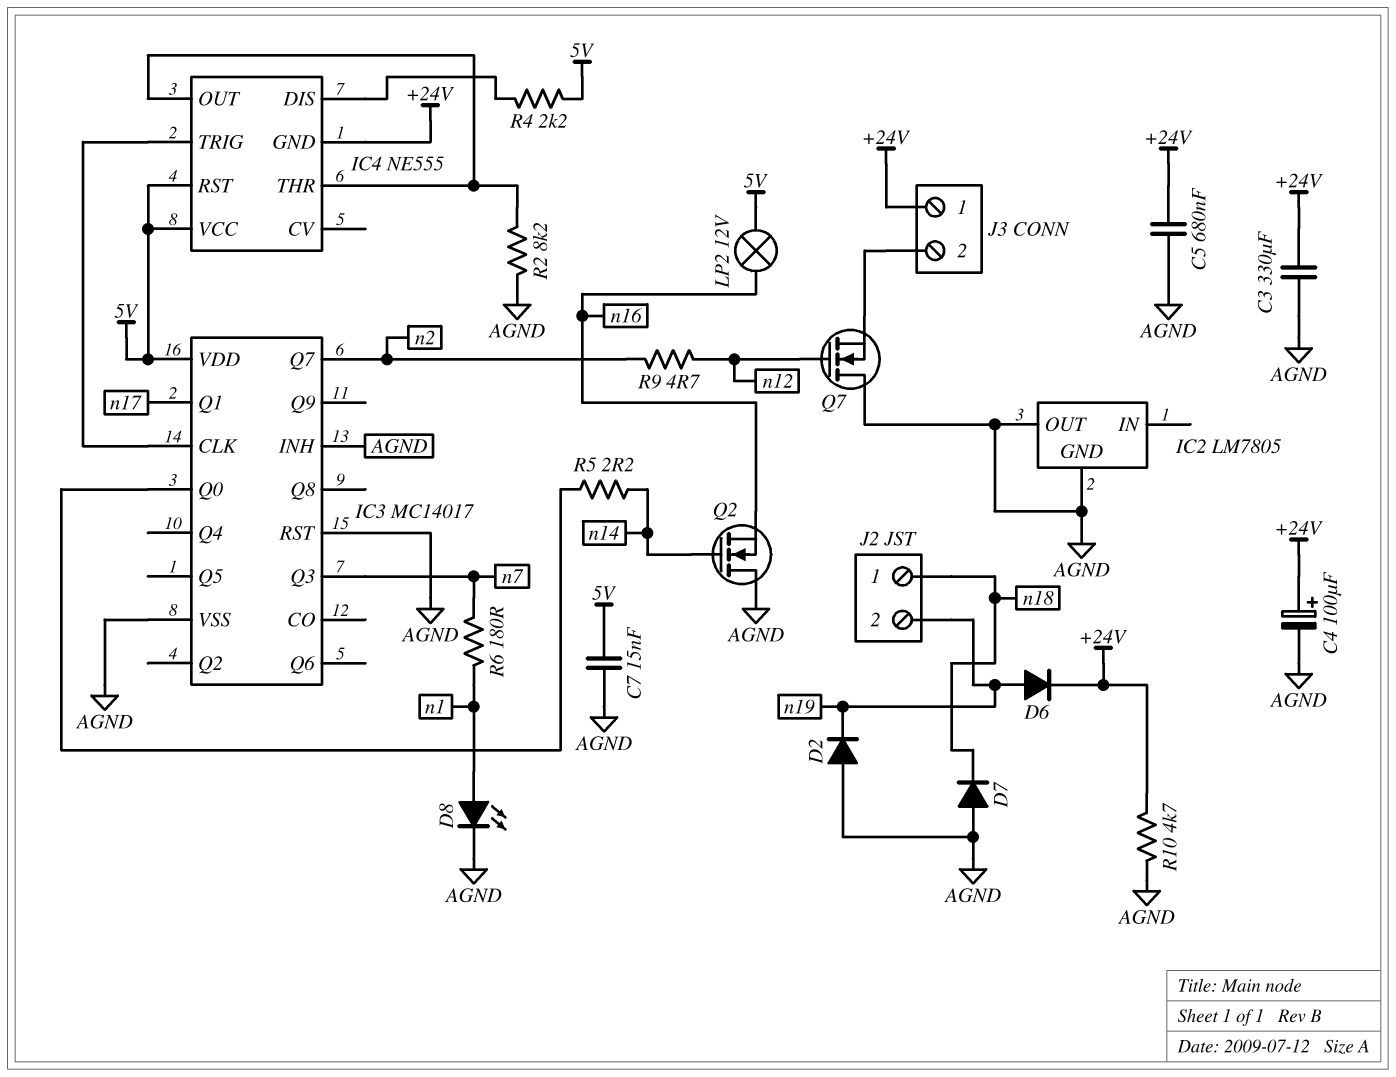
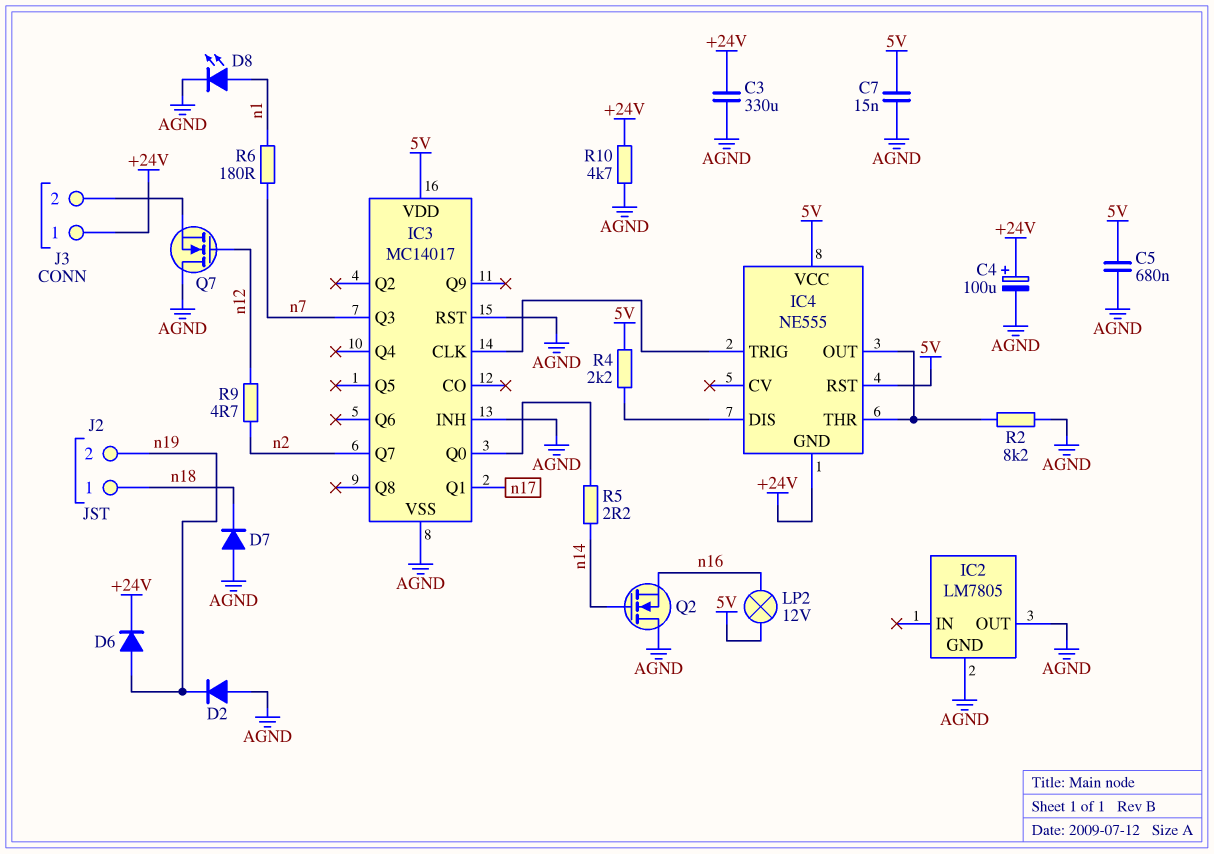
C5: 680nF (+24V, AGND) -> 680nF (5V, AGND)

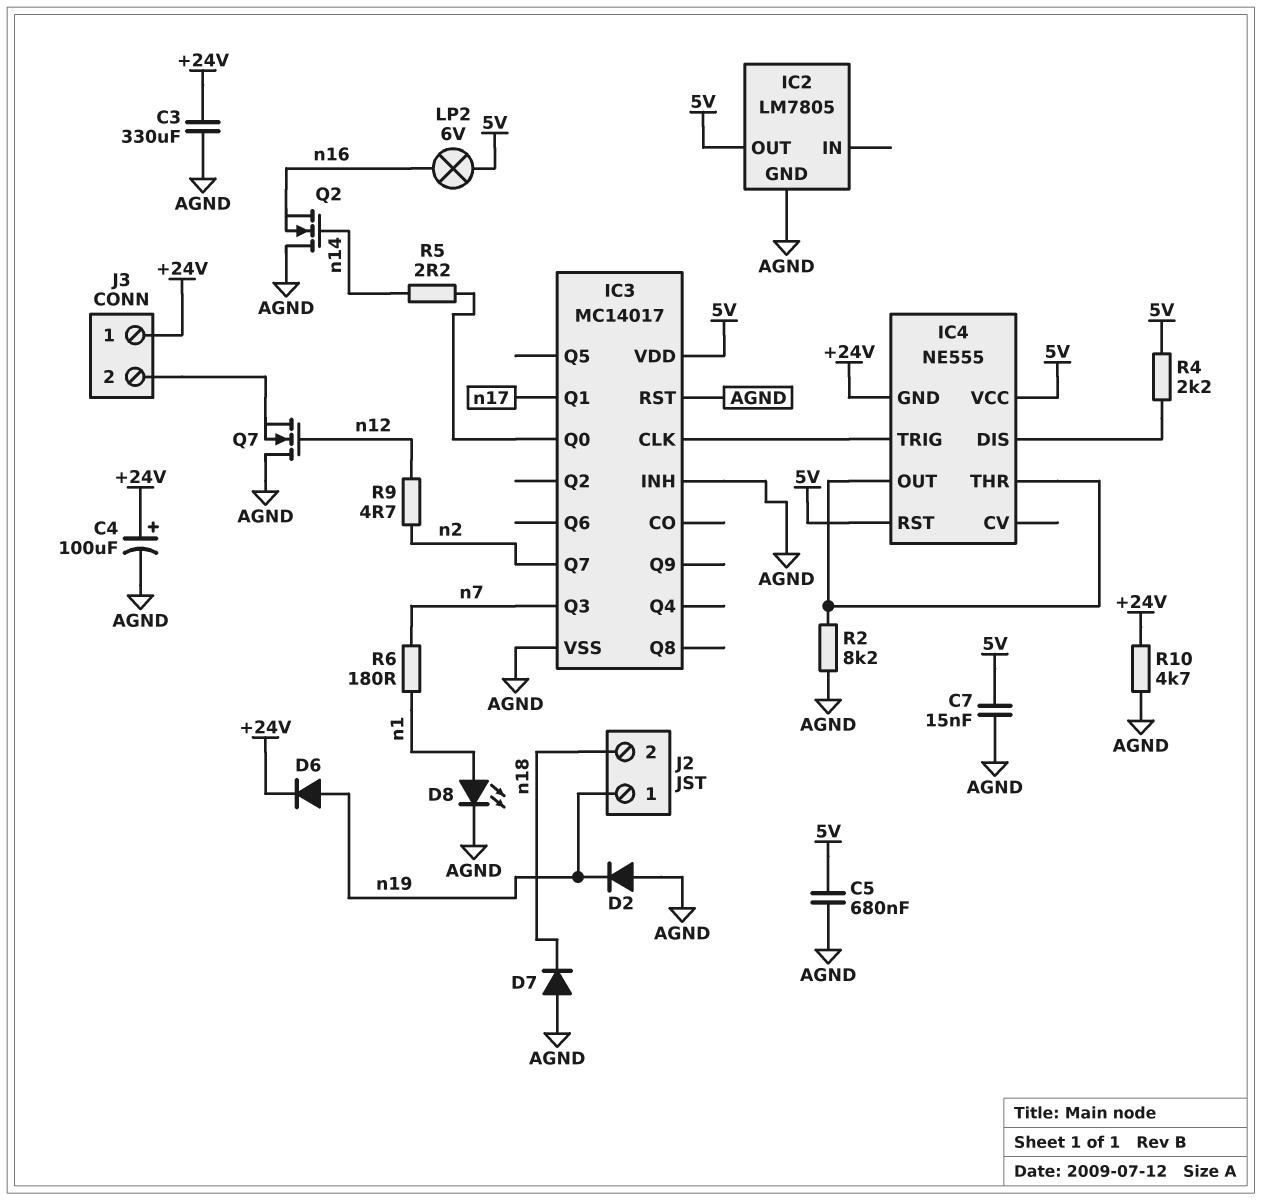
IC2 pin OUT: AGND -> 5V
J2 pin 1: n18 -> n19
J2 pin 2: n19 -> n18
LP2: lamp 12V (5V, n16) -> lamp 6V (5V, n16)

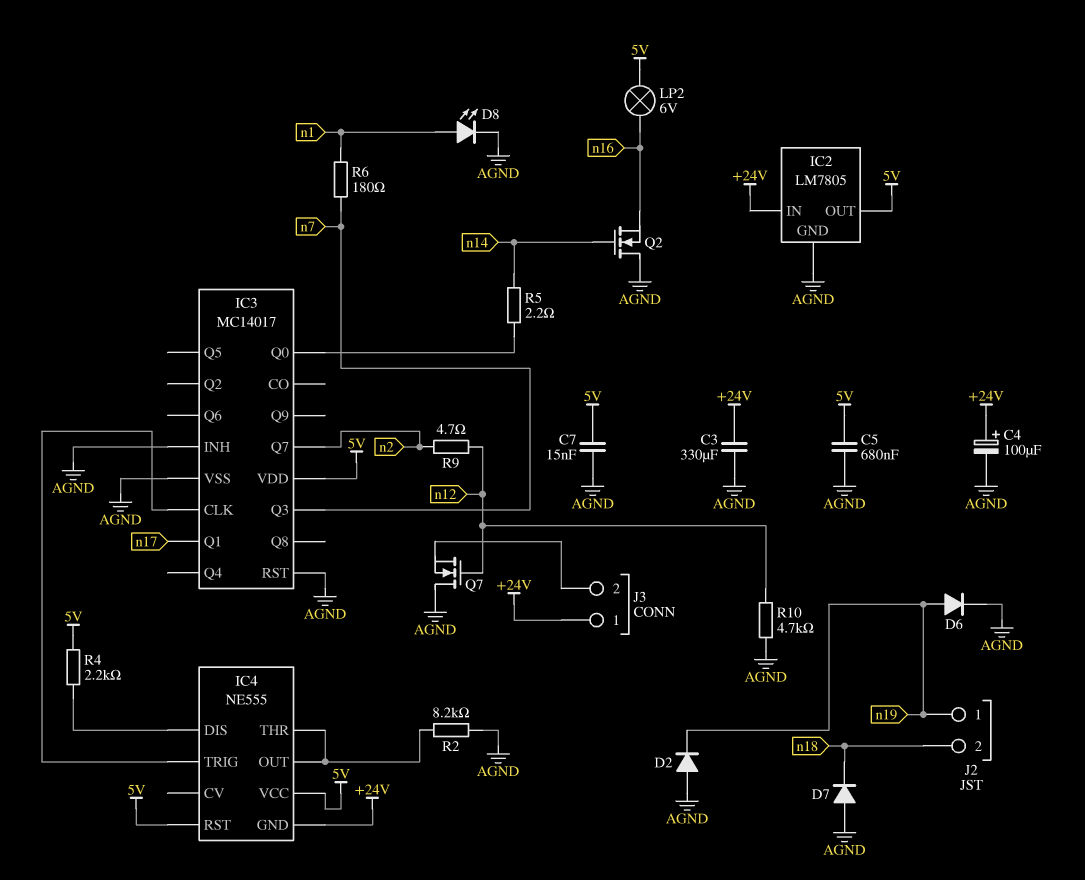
D6: diode (A n19, K +24V) -> diode (A n19, K AGND)
IC2 pin IN: none -> +24V
R10: 4.7k (+24V, AGND) -> 4.7k (AGND, n12)

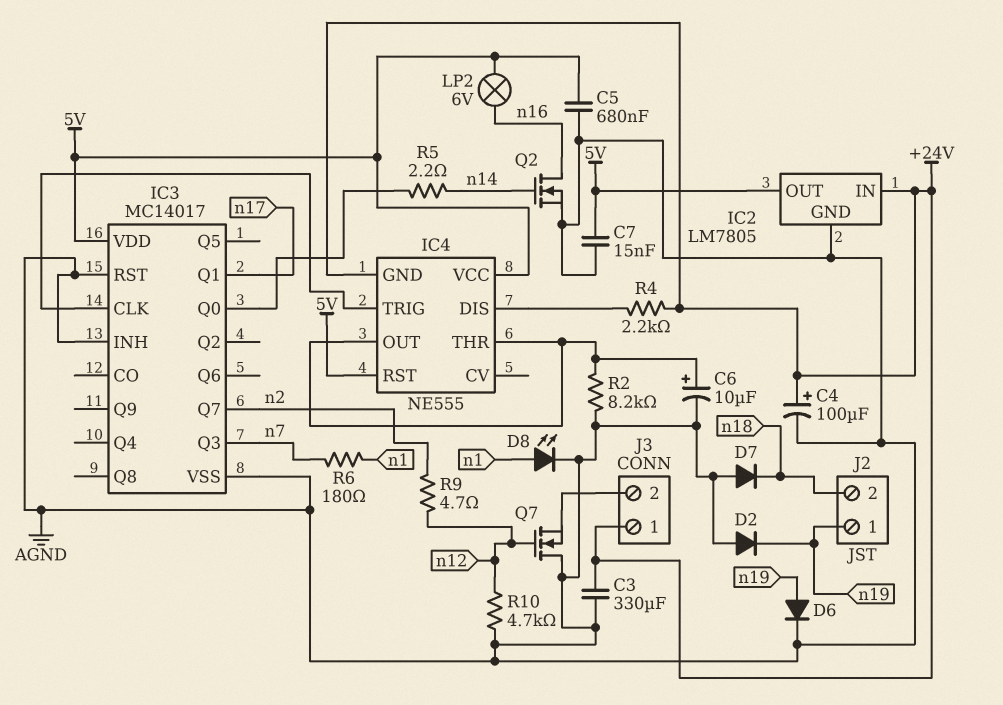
C6: none -> 10uF (plus IC4/OUT, minus AGND)
Q2: NMOS (G n14, D AGND, S n16) -> NMOS (G n14, D n16, S AGND)
R4: 2.2k (5V, IC4/DIS) -> 2.2k (+24V, IC4/DIS)

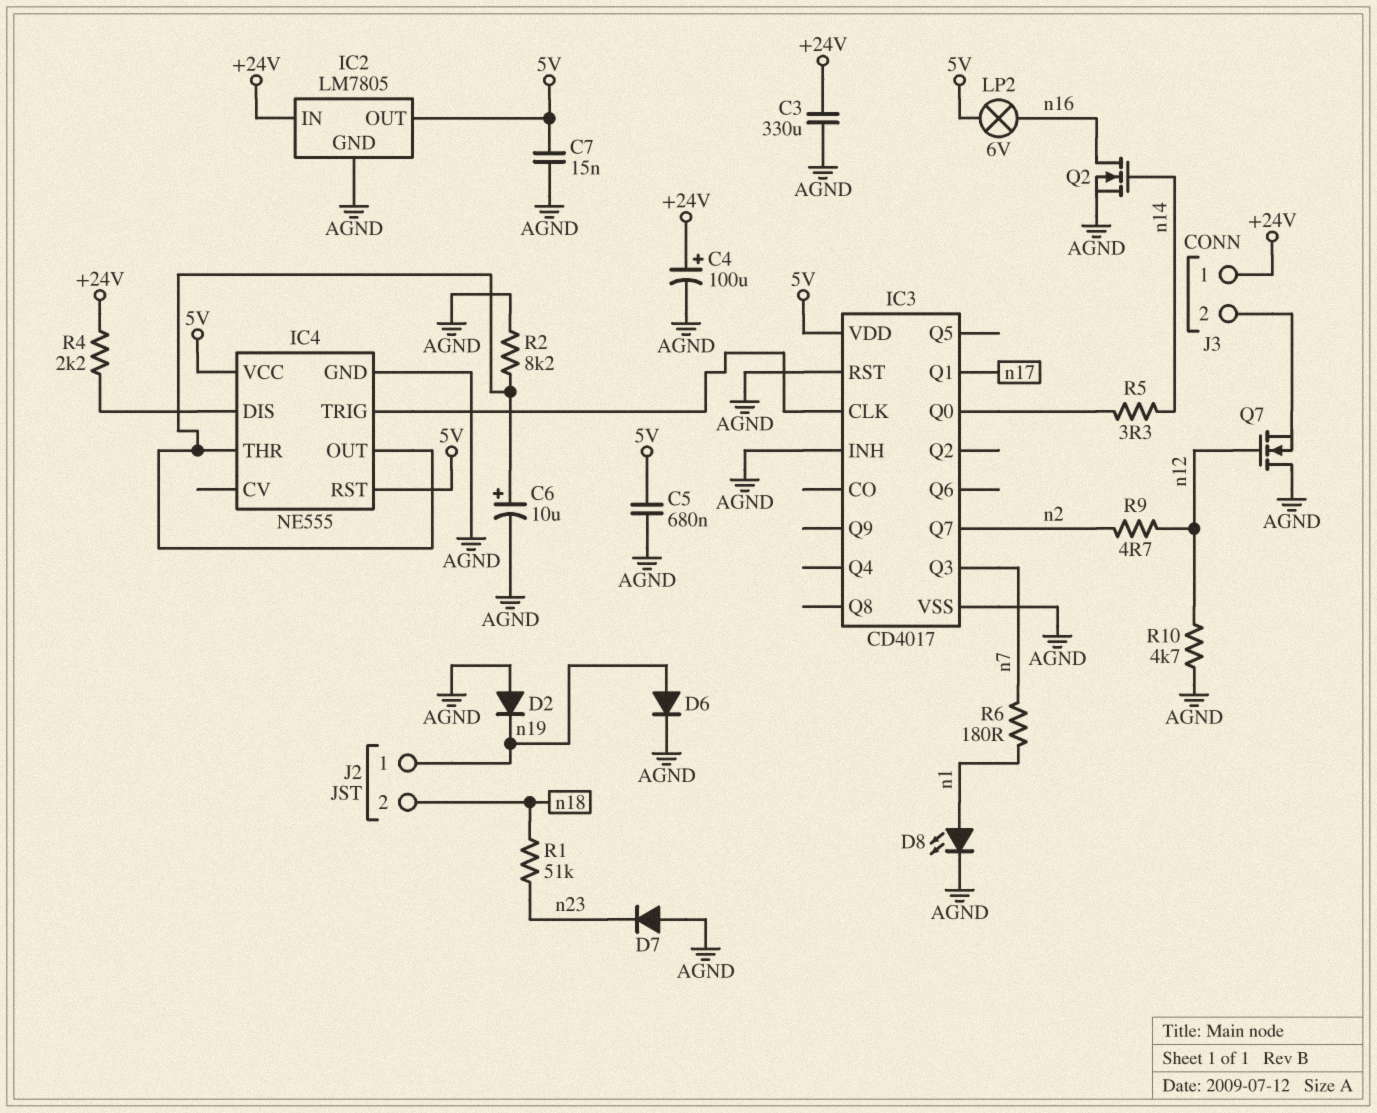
D7: diode (A AGND, K n18) -> diode (A AGND, K n23)
IC3: MC14017 -> CD4017
IC4 pin GND: +24V -> AGND
R1: none -> 51k (n18, n23)
R5: 2.2 (IC3/Q0, n14) -> 3.3 (IC3/Q0, n14)

